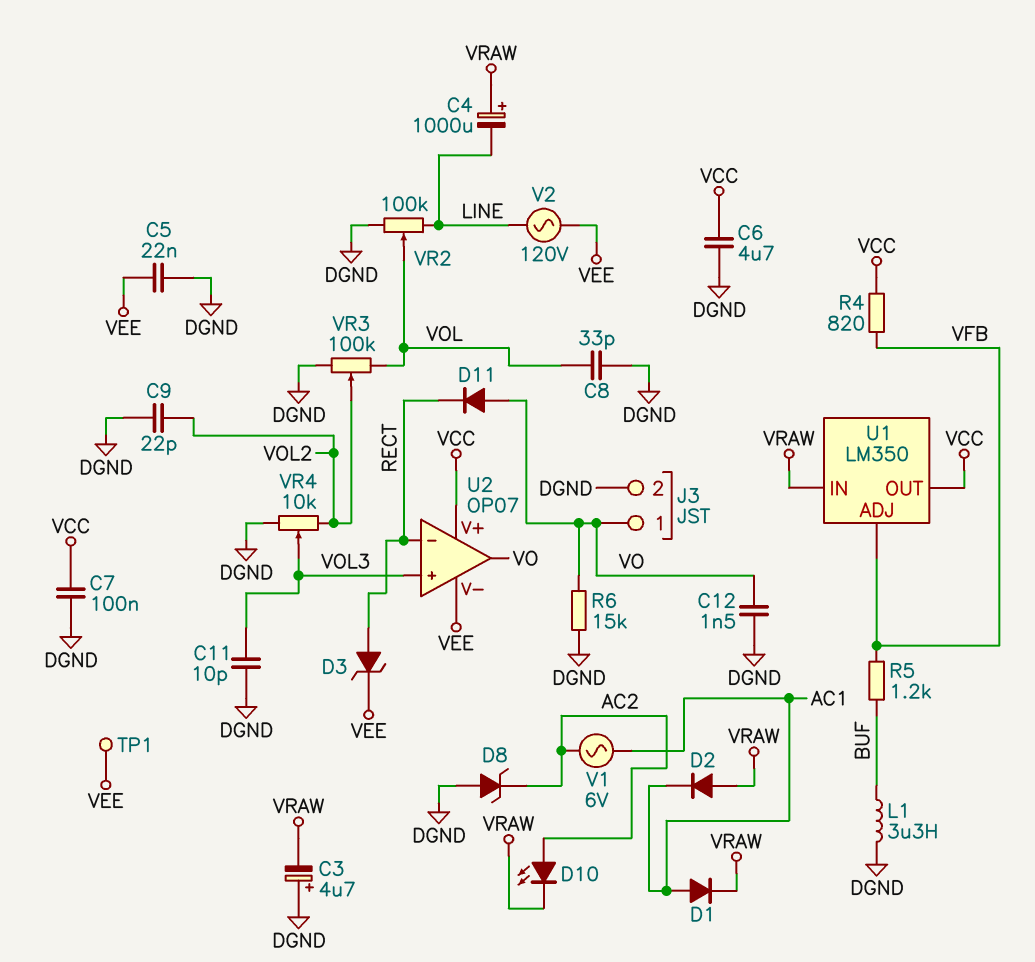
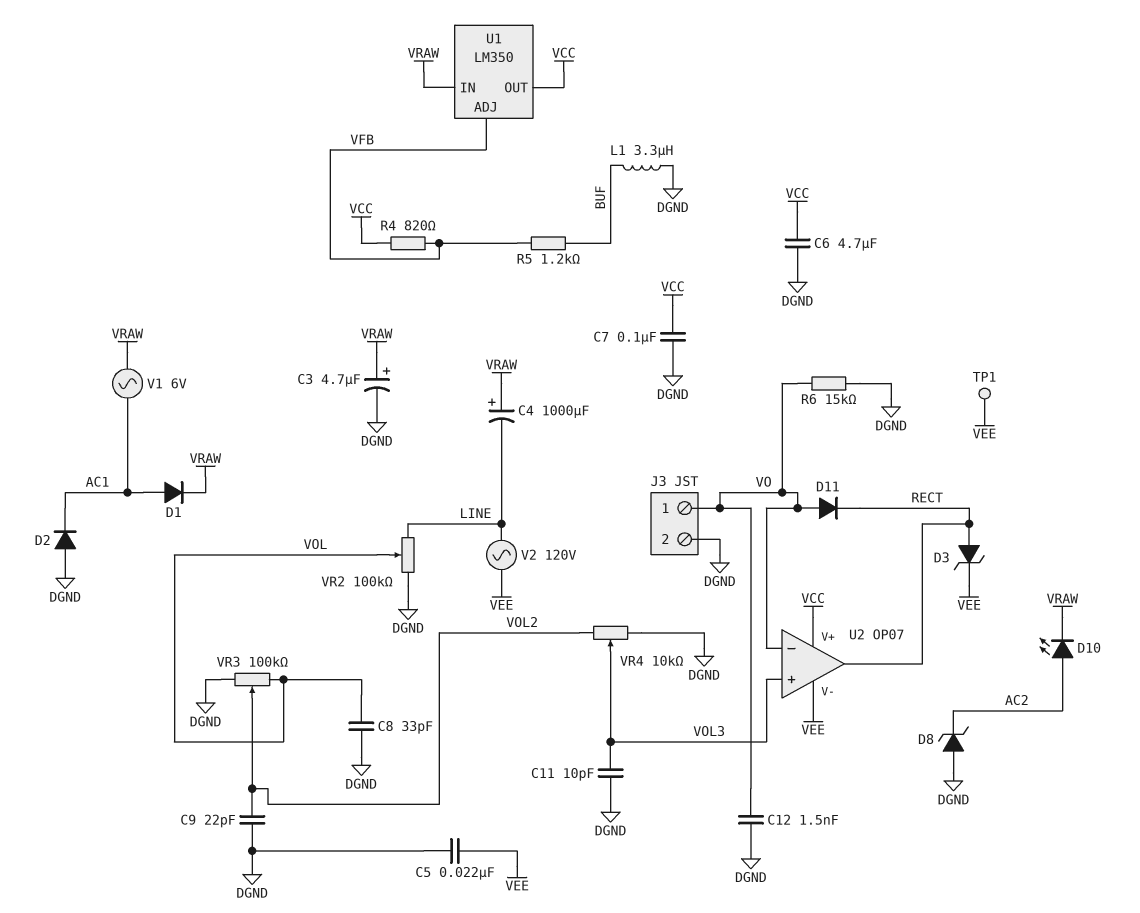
C3: 4.7uF (plus DGND, minus VRAW) -> 4.7uF (plus VRAW, minus DGND)
D2: diode (A VRAW, K AC1) -> diode (A DGND, K AC1)
U2 pin in-: RECT -> VO
U2 pin out: VO -> RECT
V1: AC 6V (AC1, AC2) -> AC 6V (AC1, VRAW)

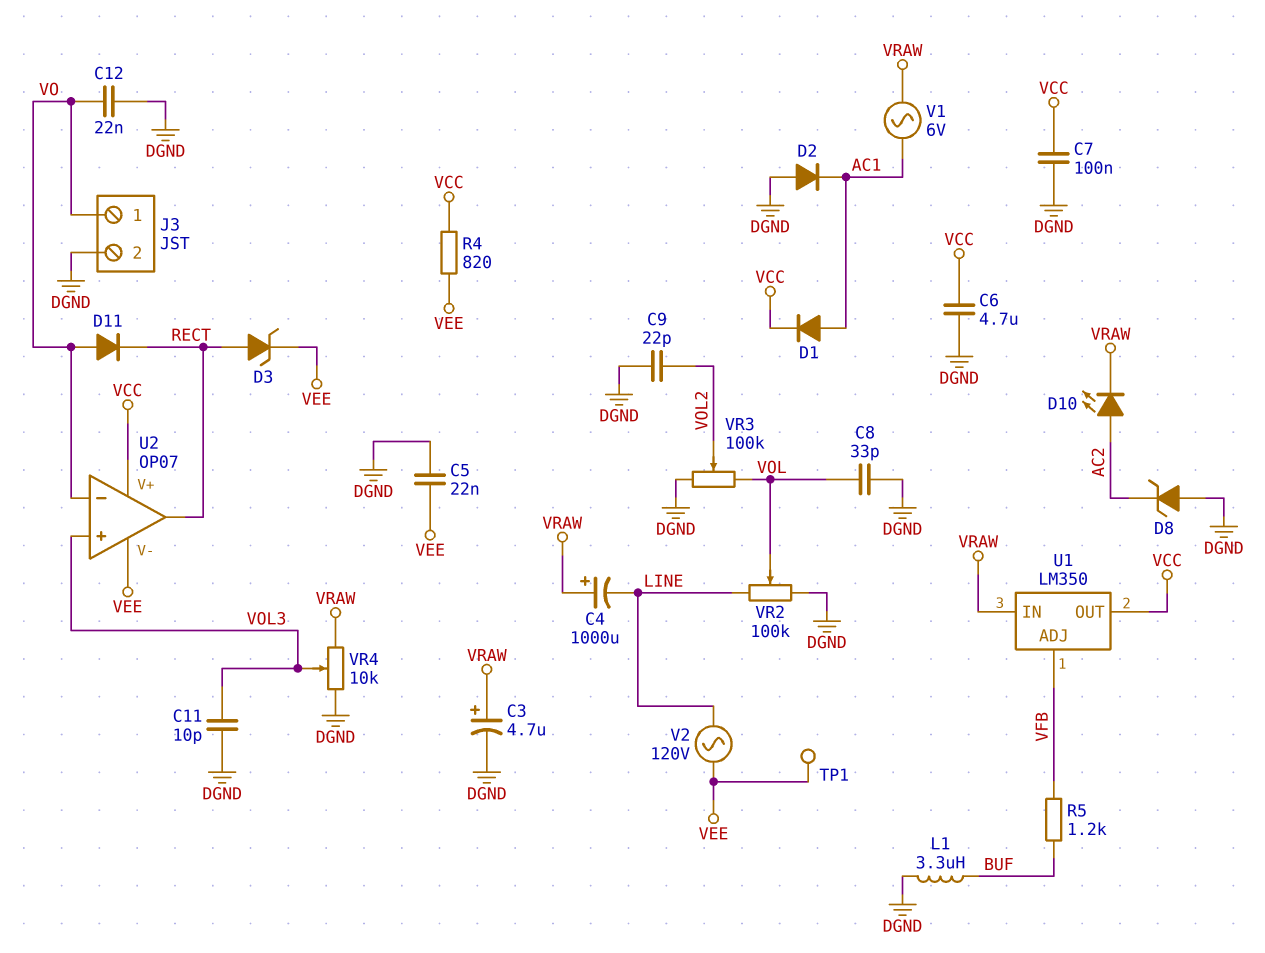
C12: 1.5nF (DGND, VO) -> 22nF (DGND, VO)
D1: diode (A AC1, K VRAW) -> diode (A AC1, K VCC)
R4: 820 (VCC, VFB) -> 820 (VCC, VEE)
R6: 15k (DGND, VO) -> none
VR4: 10k (DGND, VOL2, wiper VOL3) -> 10k (DGND, VRAW, wiper VOL3)

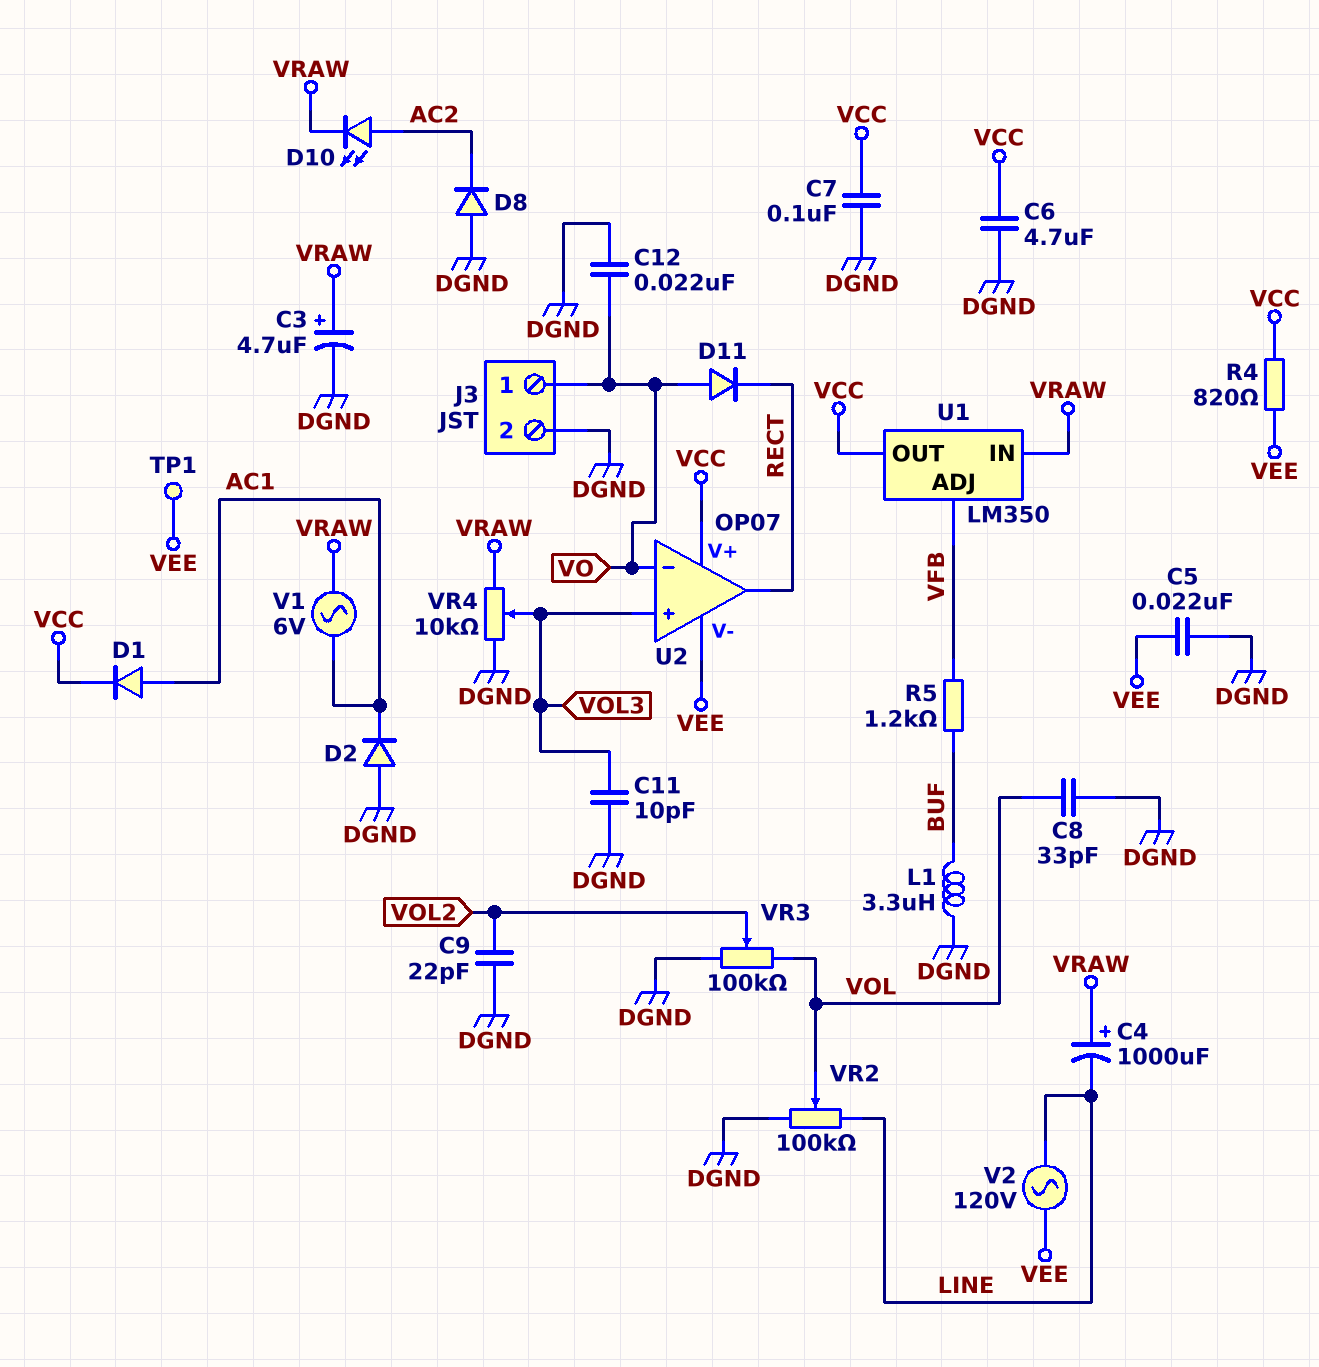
D3: zener (A RECT, K VEE) -> none
D8: zener (A DGND, K AC2) -> diode (A DGND, K AC2)

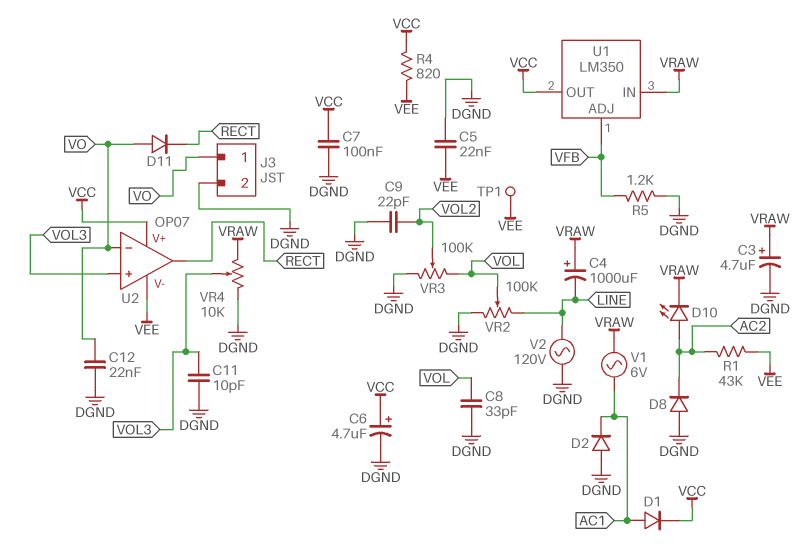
C6: 4.7uF (DGND, VCC) -> 4.7uF (plus VCC, minus DGND)
L1: 3.3uH (BUF, DGND) -> none
R1: none -> 43k (AC2, VEE)
R5: 1.2k (BUF, VFB) -> 1.2k (DGND, VFB)
V2: AC 120V (LINE, VEE) -> AC 120V (DGND, LINE)

